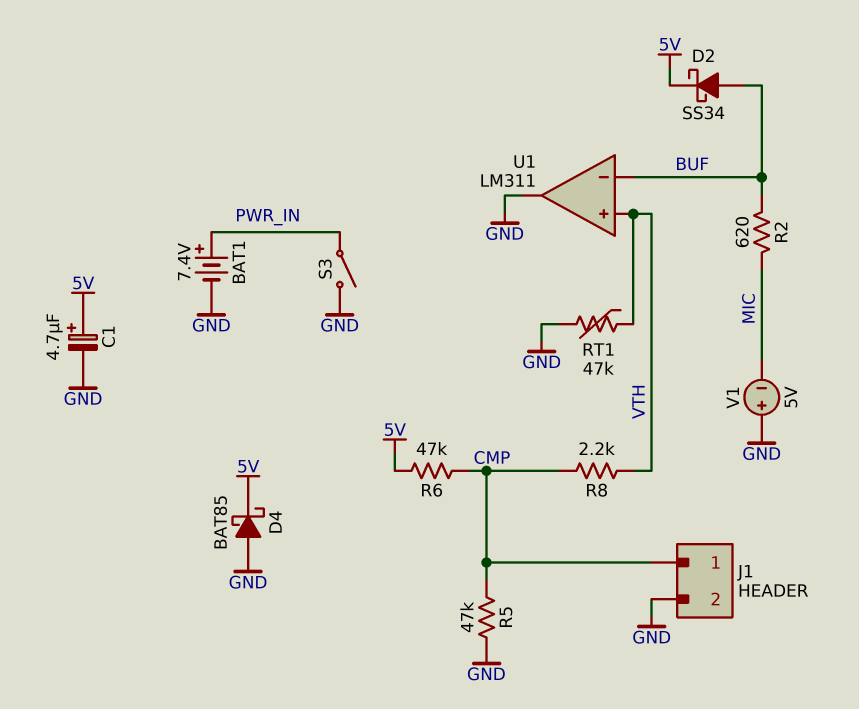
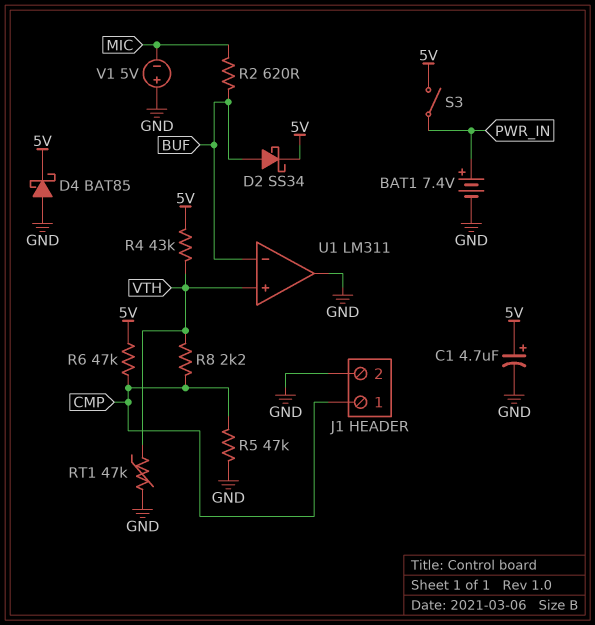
R4: none -> 43k (5V, VTH)
S3: switch (GND, PWR_IN) -> switch (5V, PWR_IN)

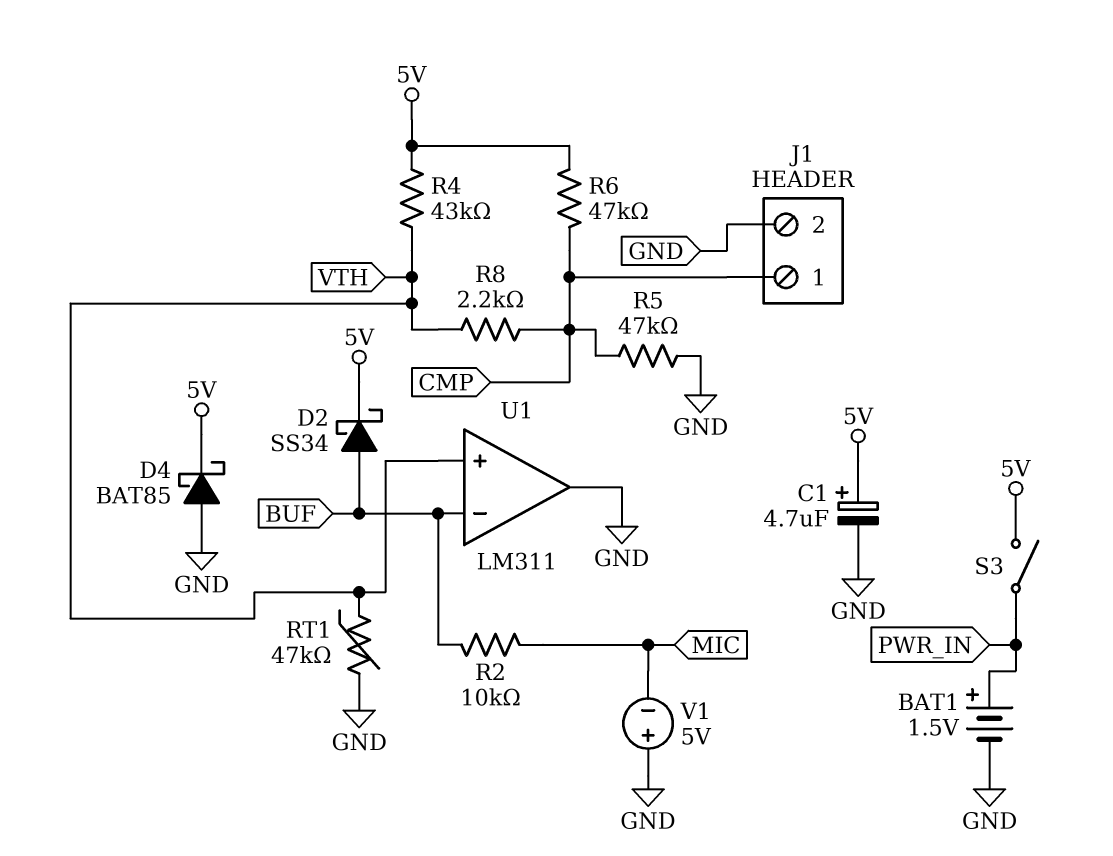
BAT1: 7.4V (plus PWR_IN, minus GND) -> 1.5V (plus PWR_IN, minus GND)
R2: 620 (BUF, MIC) -> 10k (BUF, MIC)

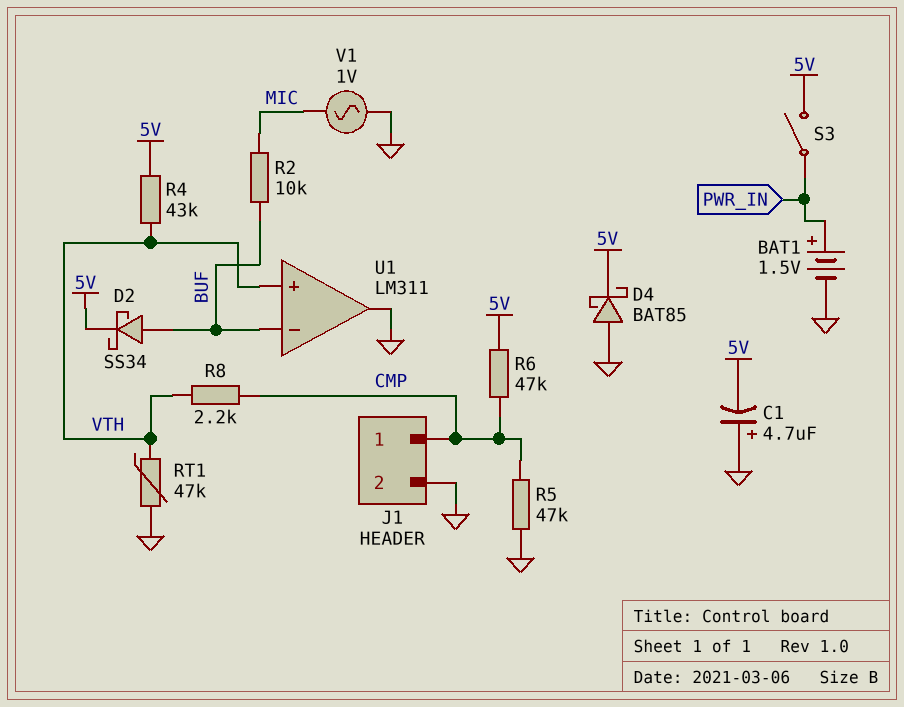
C1: 4.7uF (plus 5V, minus GND) -> 4.7uF (plus GND, minus 5V)
V1: 5V (plus GND, minus MIC) -> AC 1V (GND, MIC)

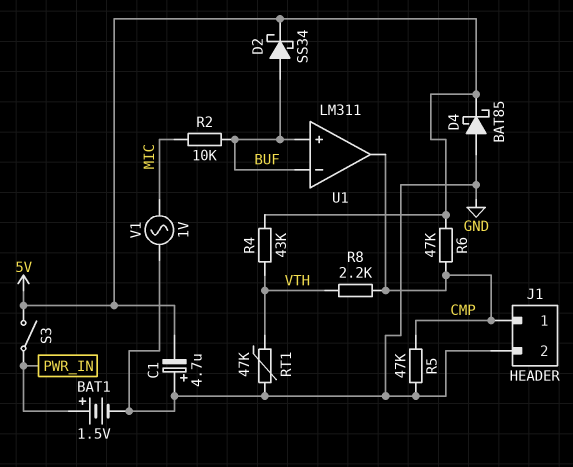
U1 pin in+: VTH -> BUF
U1 pin out: GND -> CMP

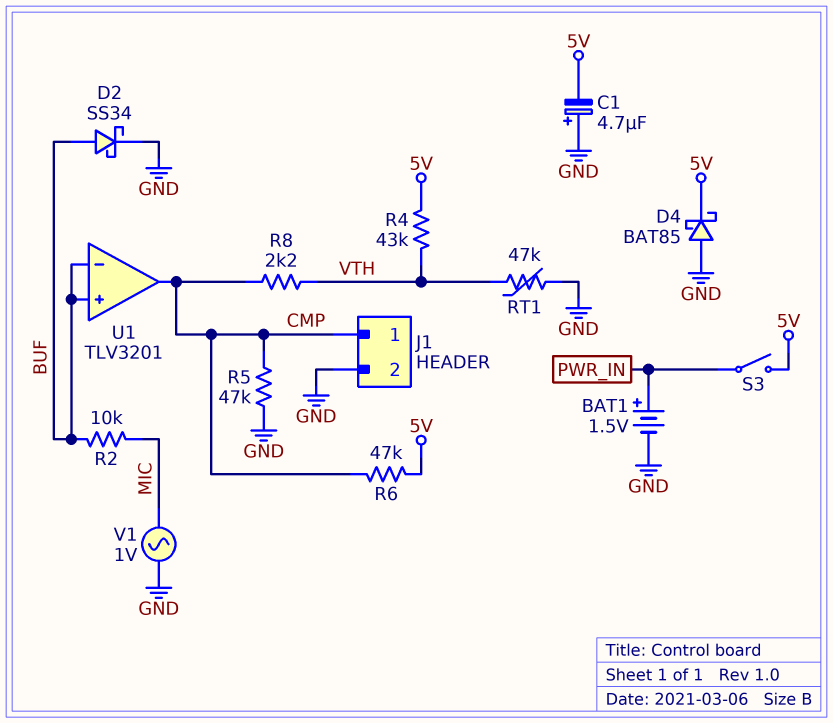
D2: schottky SS34 (A BUF, K 5V) -> schottky SS34 (A BUF, K GND)
U1: LM311 -> TLV3201

